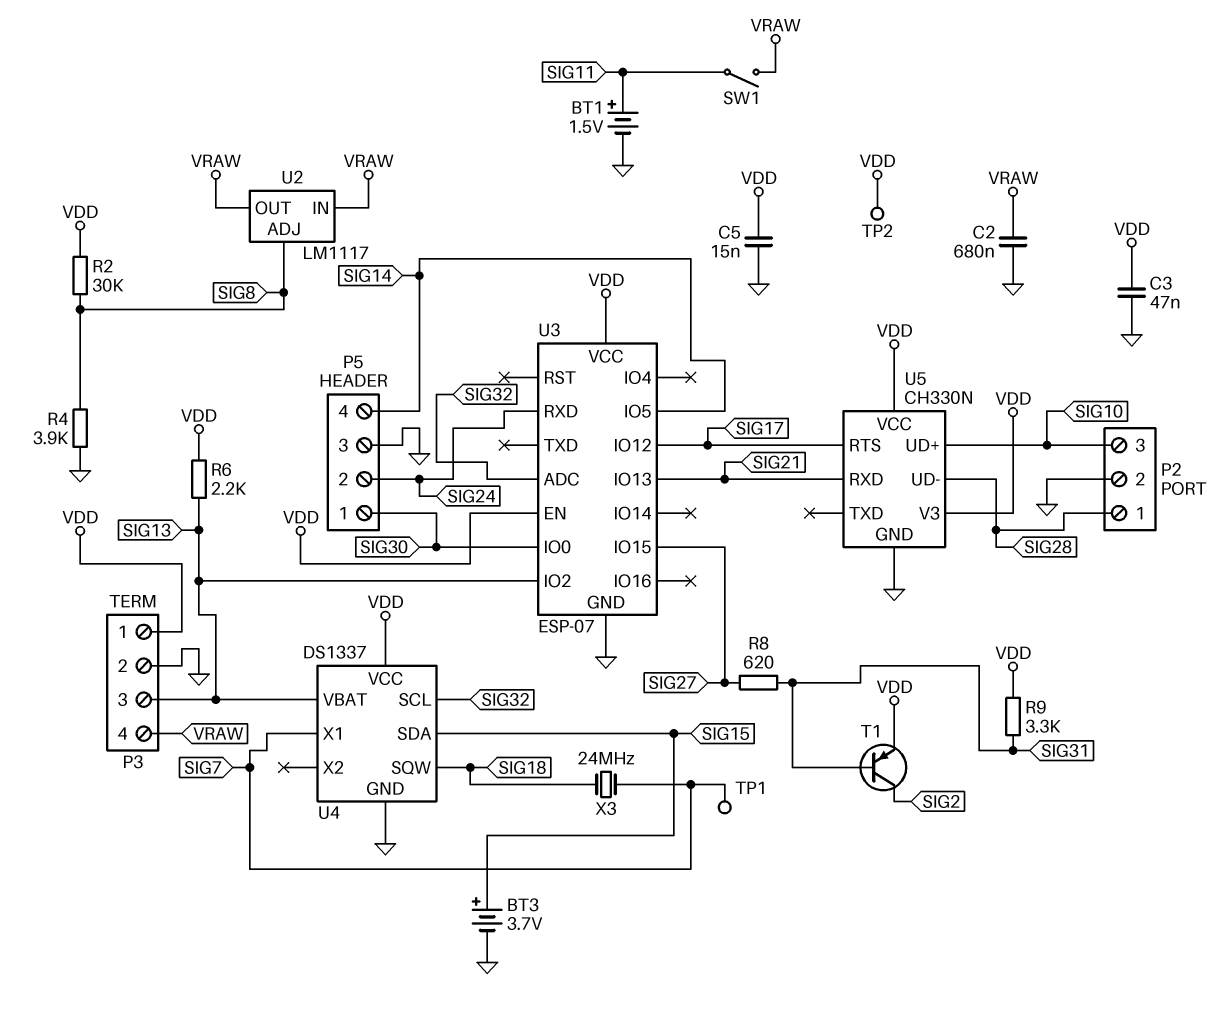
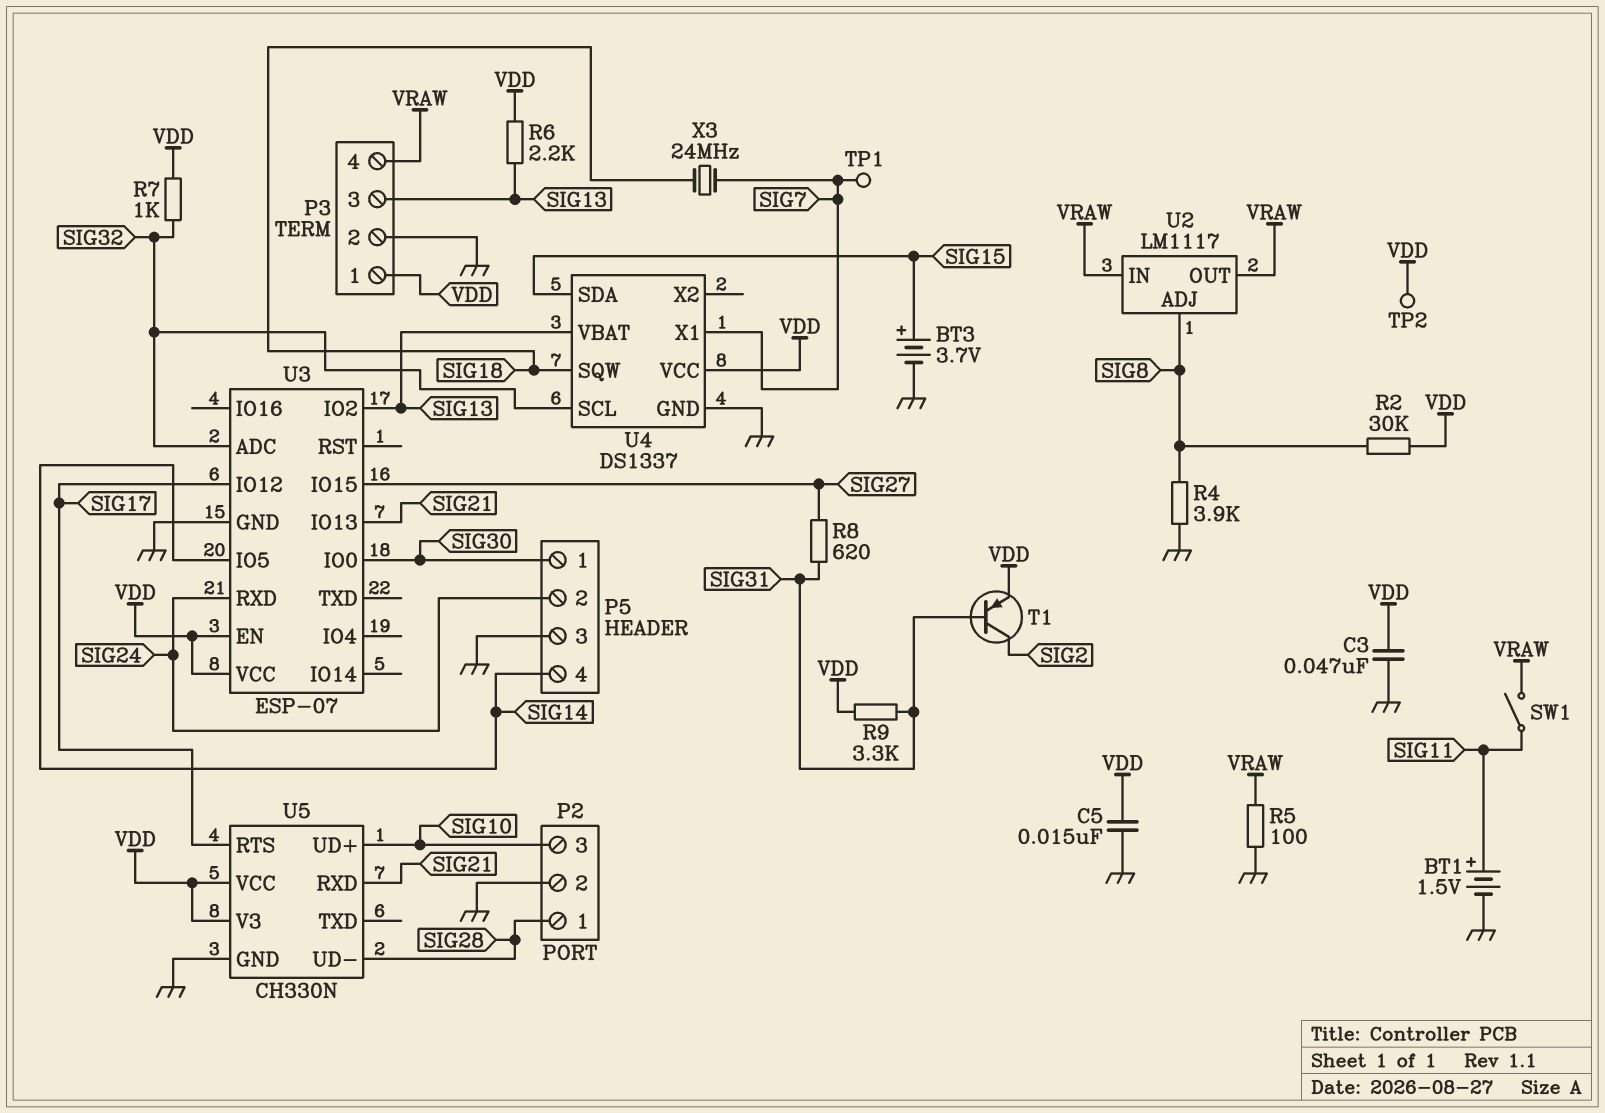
C2: 680nF (GND, VRAW) -> none
R5: none -> 100 (GND, VRAW)
R7: none -> 1k (SIG32, VDD)

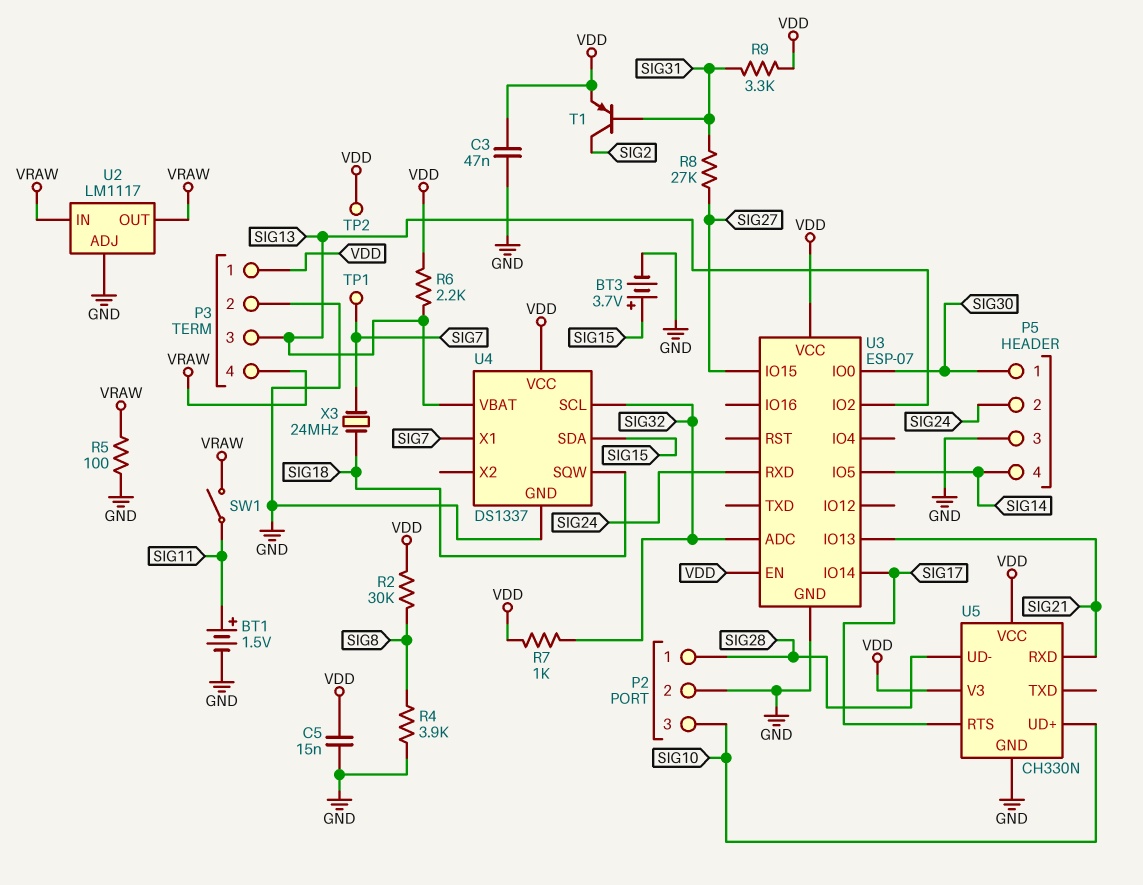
R8: 620 (SIG27, SIG31) -> 27k (SIG27, SIG31)
U2 pin ADJ: SIG8 -> GND
U3 pin IO12: SIG17 -> none
U3 pin IO14: none -> SIG17

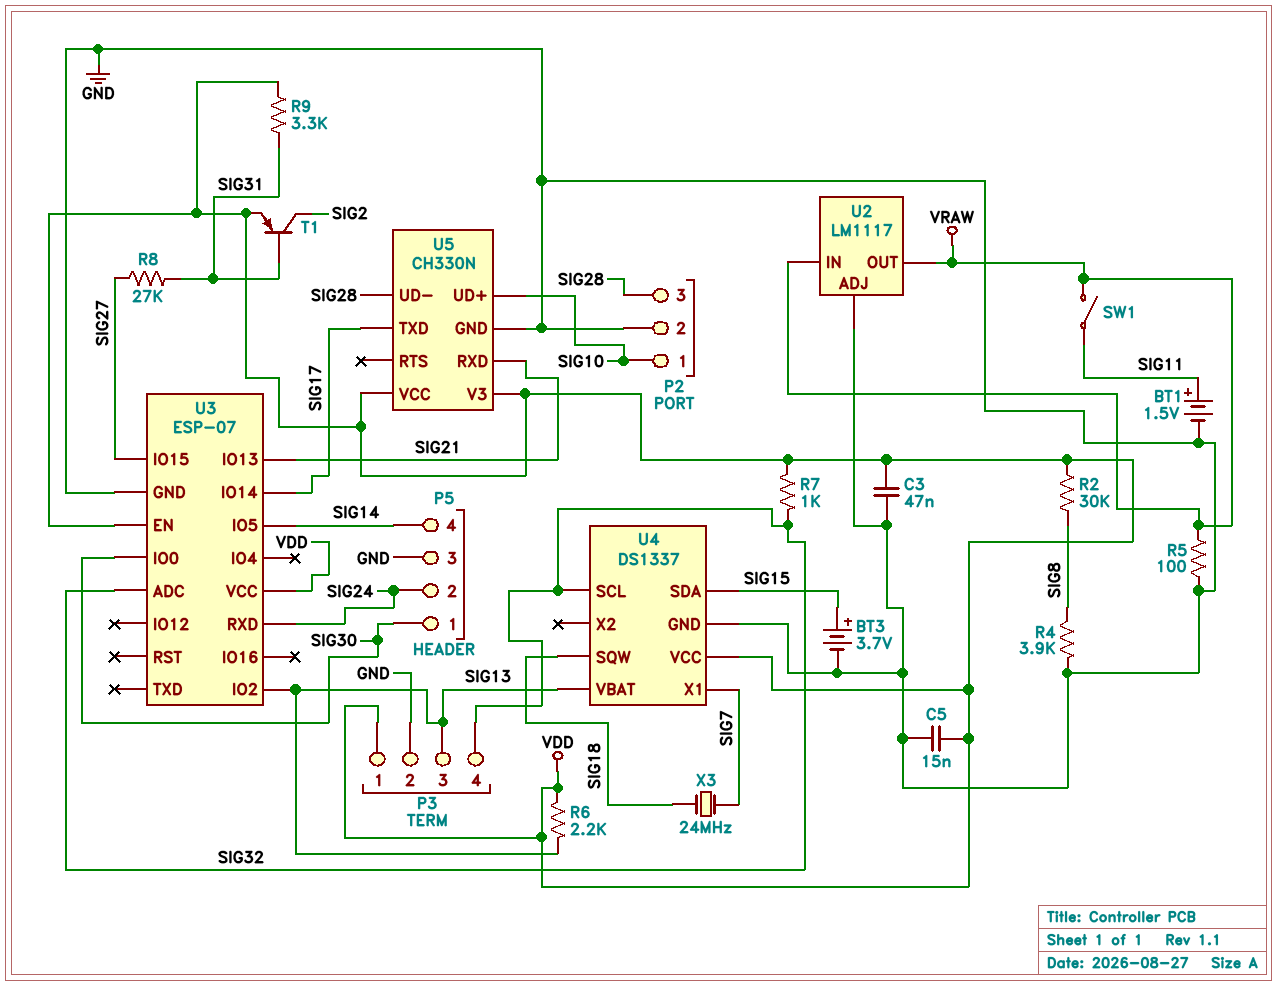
P2 pin 1: SIG28 -> SIG10
P2 pin 3: SIG10 -> SIG28
P3 pin 4: VRAW -> SIG32
TP1: test point (SIG7) -> none
TP2: test point (VDD) -> none
U5 pin RTS: SIG17 -> none
U5 pin TXD: none -> SIG17

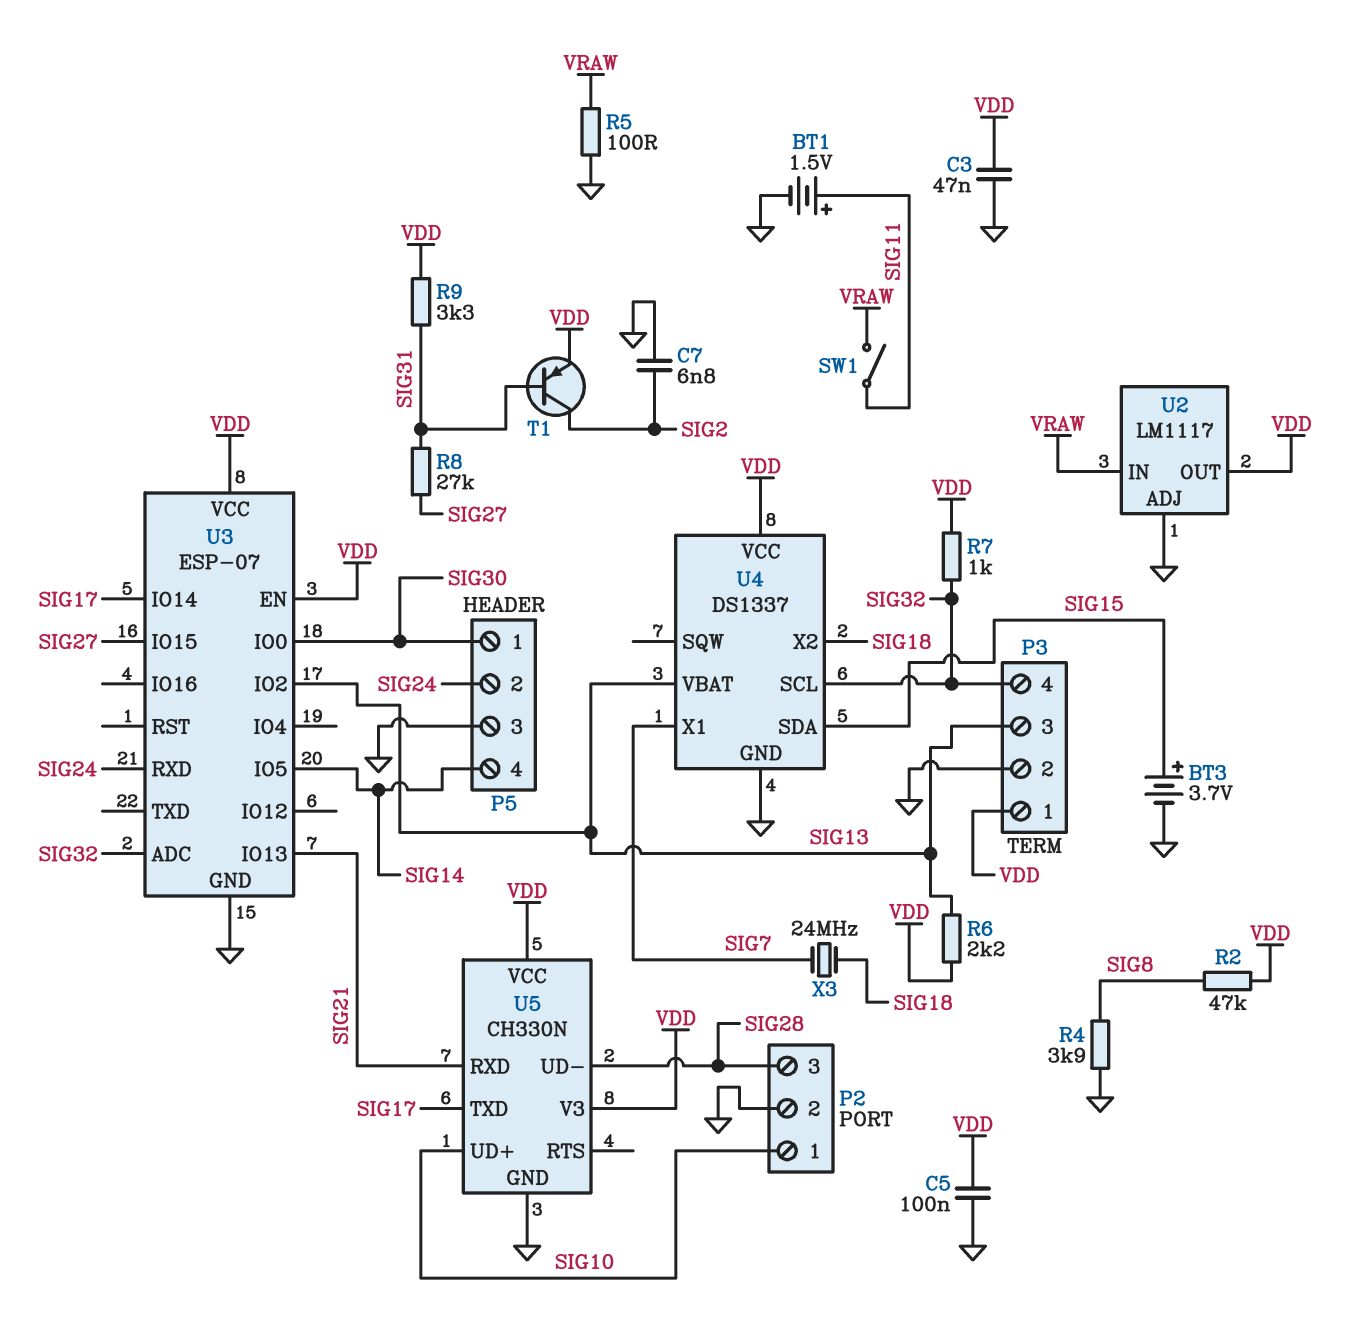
C5: 15nF (GND, VDD) -> 100nF (GND, VDD)
C7: none -> 6.8nF (GND, SIG2)
R2: 30k (SIG8, VDD) -> 47k (SIG8, VDD)
U2 pin OUT: VRAW -> VDD
U4 pin SQW: SIG18 -> none
U4 pin X2: none -> SIG18

